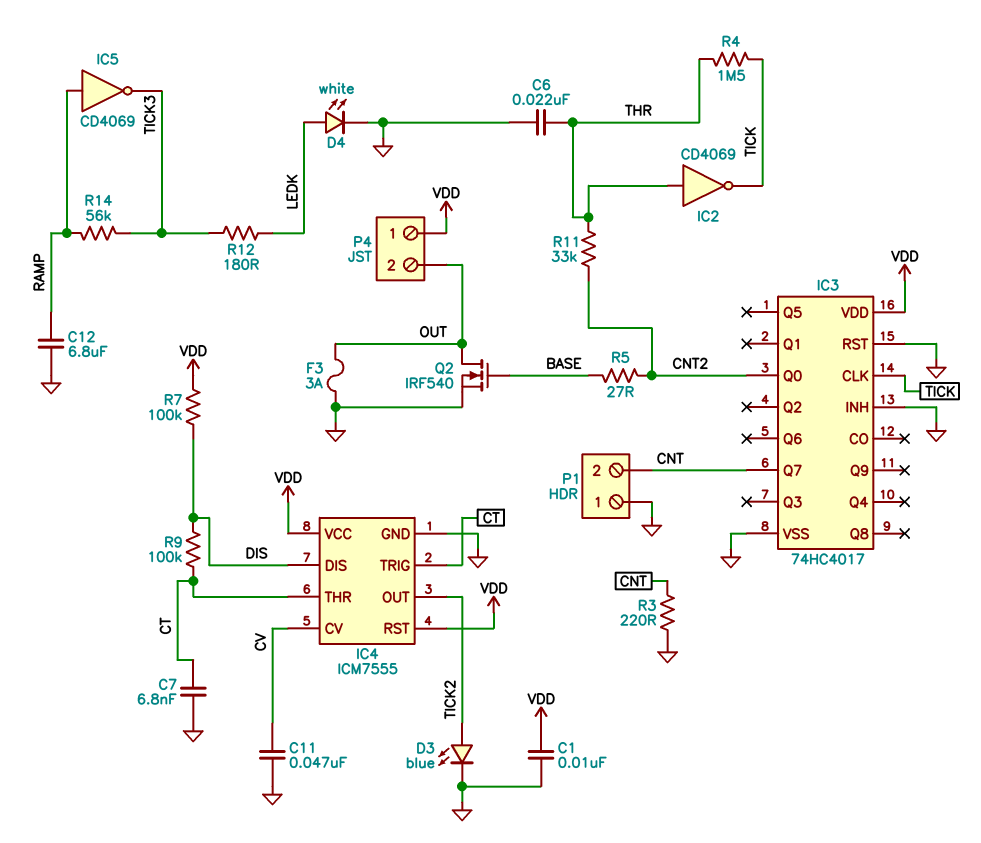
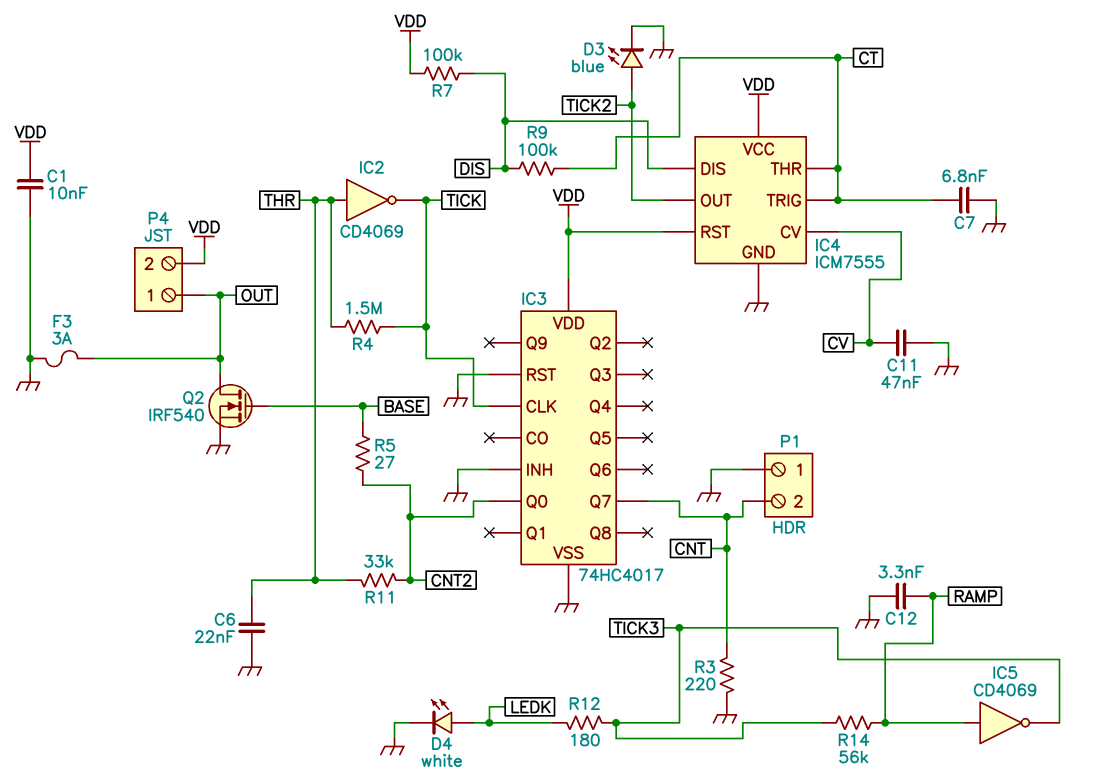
C12: 6.8uF (GND, RAMP) -> 3.3nF (GND, RAMP)
P4 pin 1: VDD -> OUT
P4 pin 2: OUT -> VDD

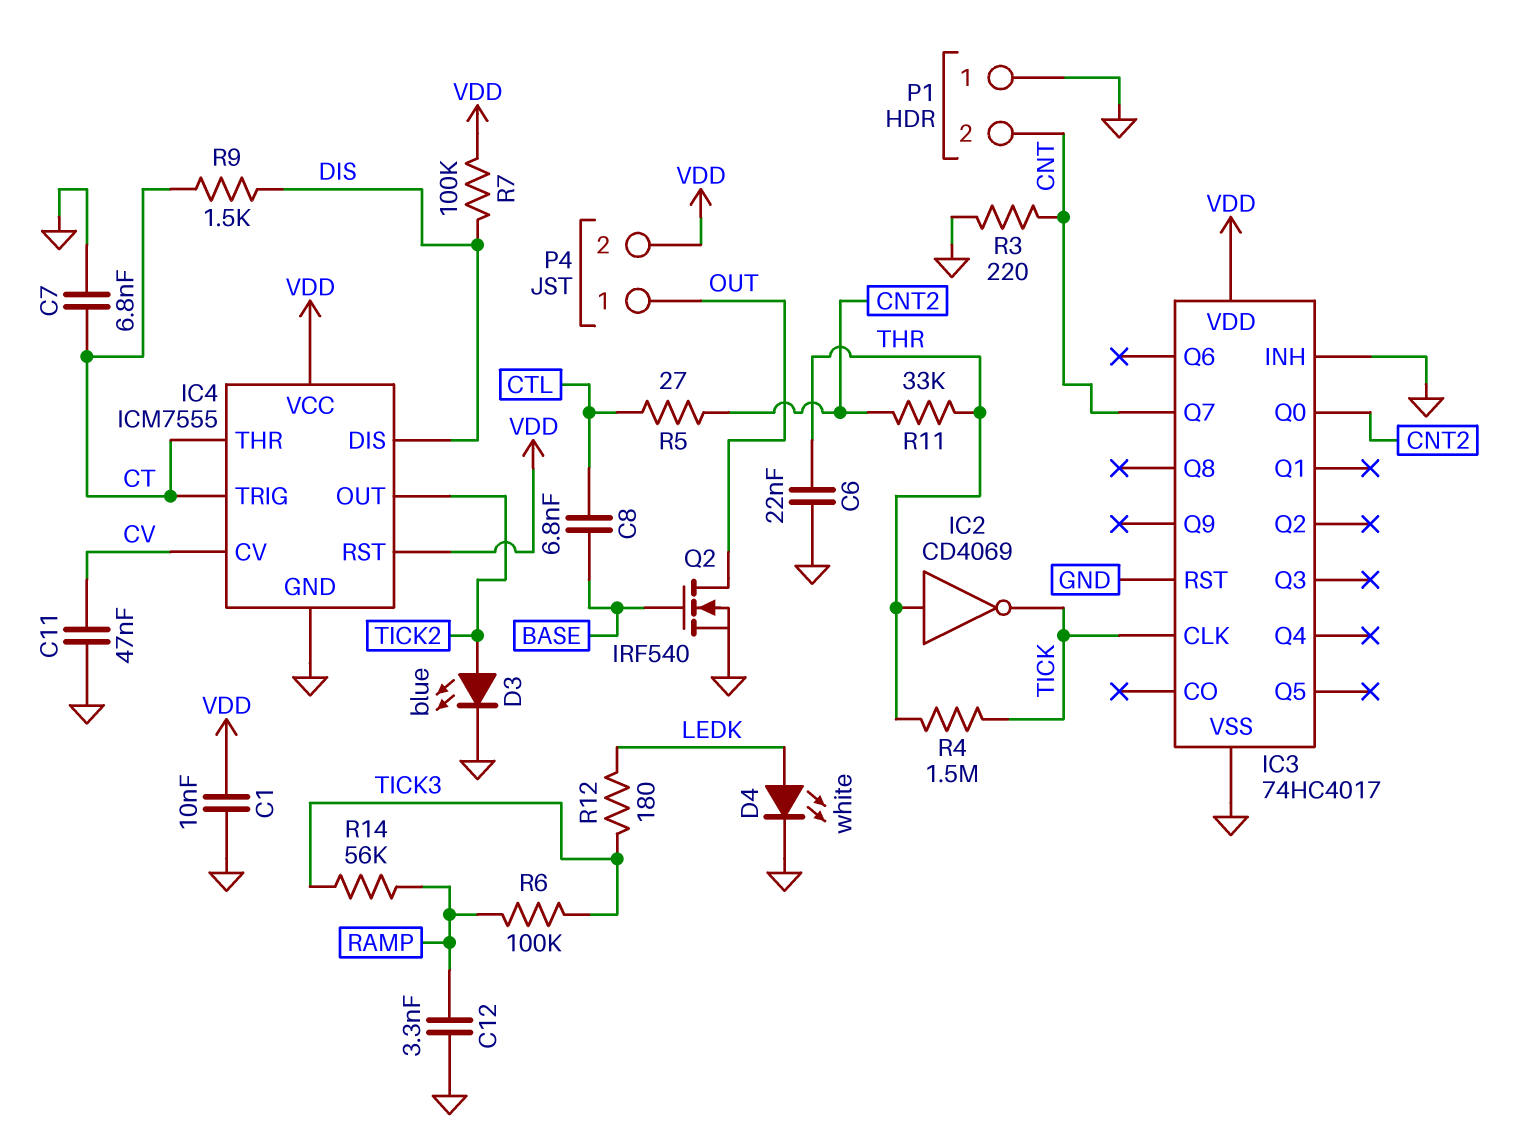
C8: none -> 6.8nF (BASE, CTL)
F3: 3A (GND, OUT) -> none
IC5: NOT CD4069 (in RAMP, out TICK3) -> none
R5: 27 (BASE, CNT2) -> 27 (CNT2, CTL)
R6: none -> 100k (RAMP, TICK3)
R9: 100k (CT, DIS) -> 1.5k (CT, DIS)

